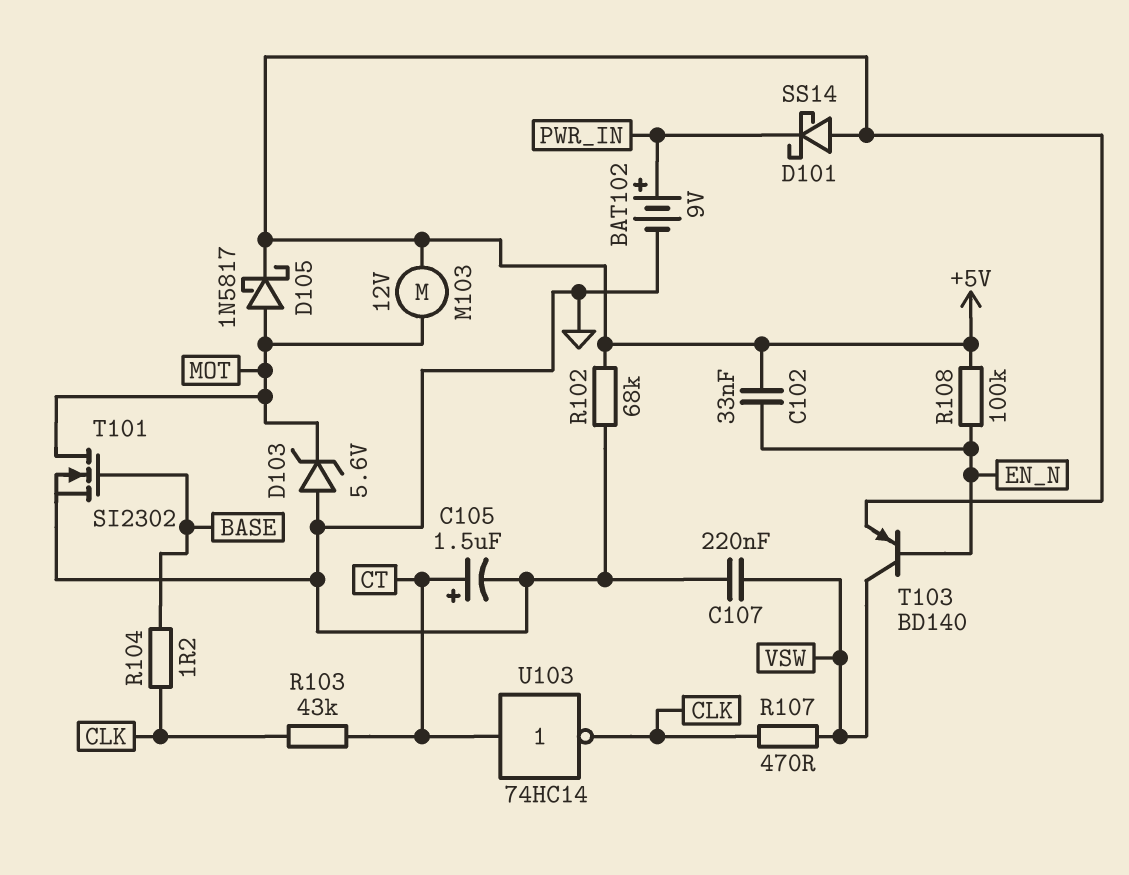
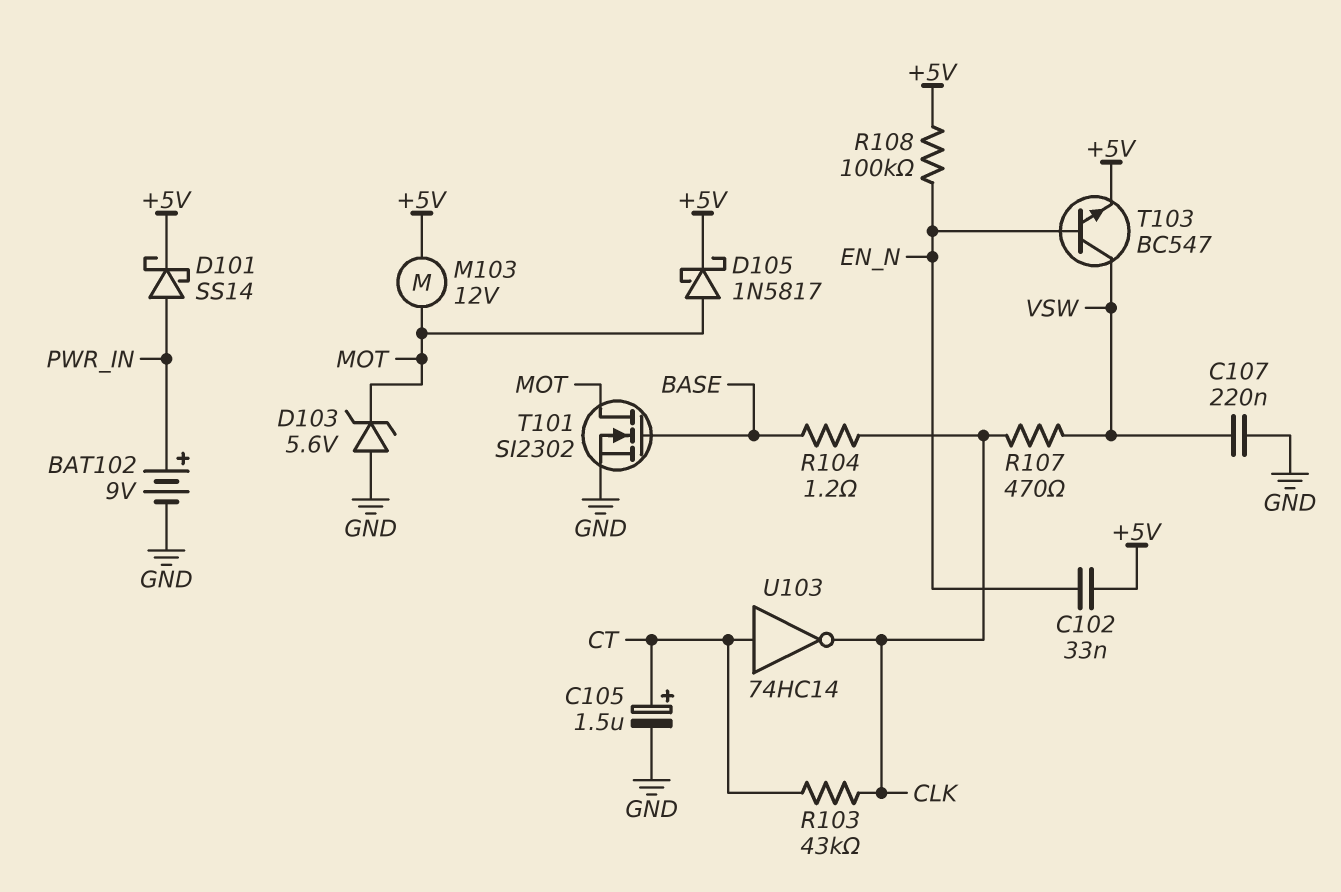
D101: schottky SS14 (A +5V, K PWR_IN) -> schottky SS14 (A PWR_IN, K +5V)
R102: 68k (+5V, GND) -> none
T103: PNP BD140 (B EN_N, C VSW, E +5V) -> NPN BC547 (B EN_N, C VSW, E +5V)

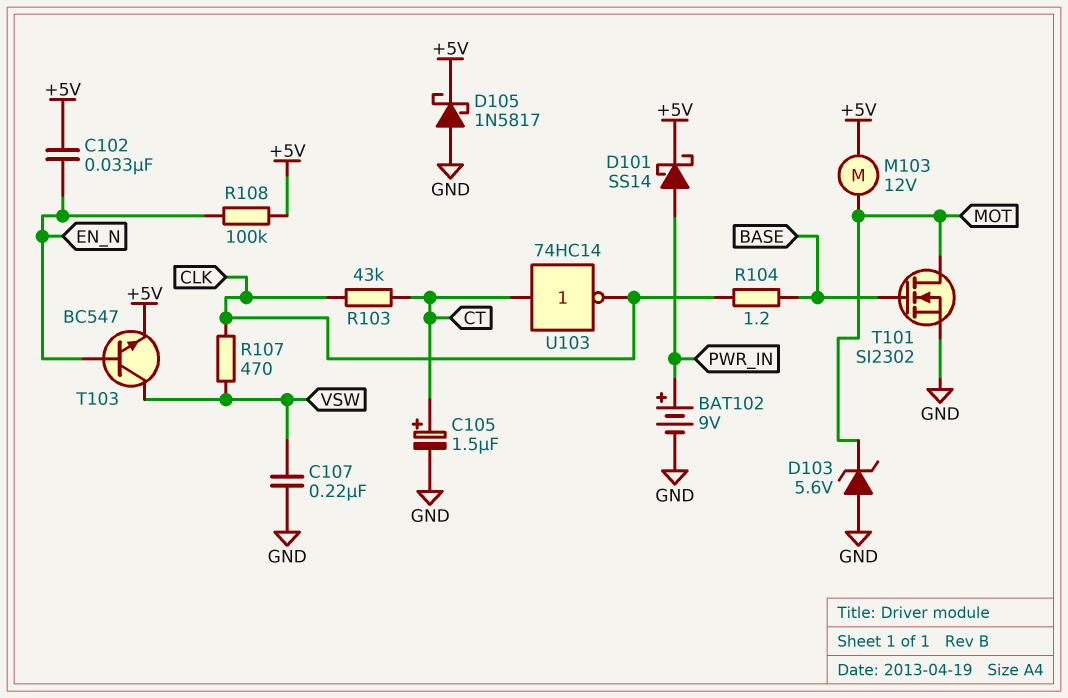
D105: schottky 1N5817 (A MOT, K +5V) -> schottky 1N5817 (A GND, K +5V)

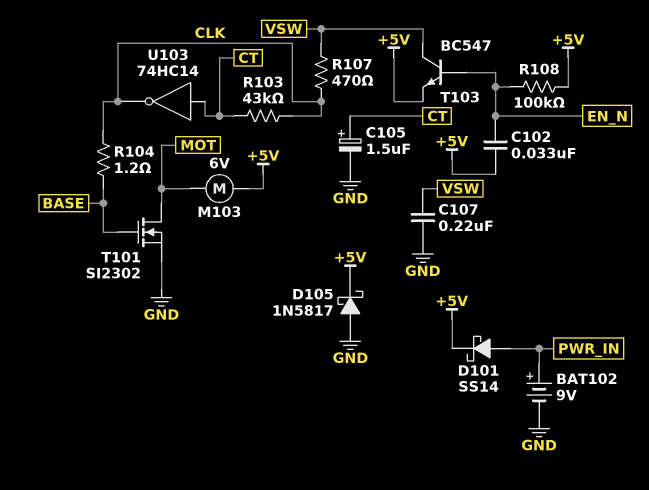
D103: zener 5.6V (A GND, K MOT) -> none
M103: motor 12V (+5V, MOT) -> motor 6V (+5V, MOT)

